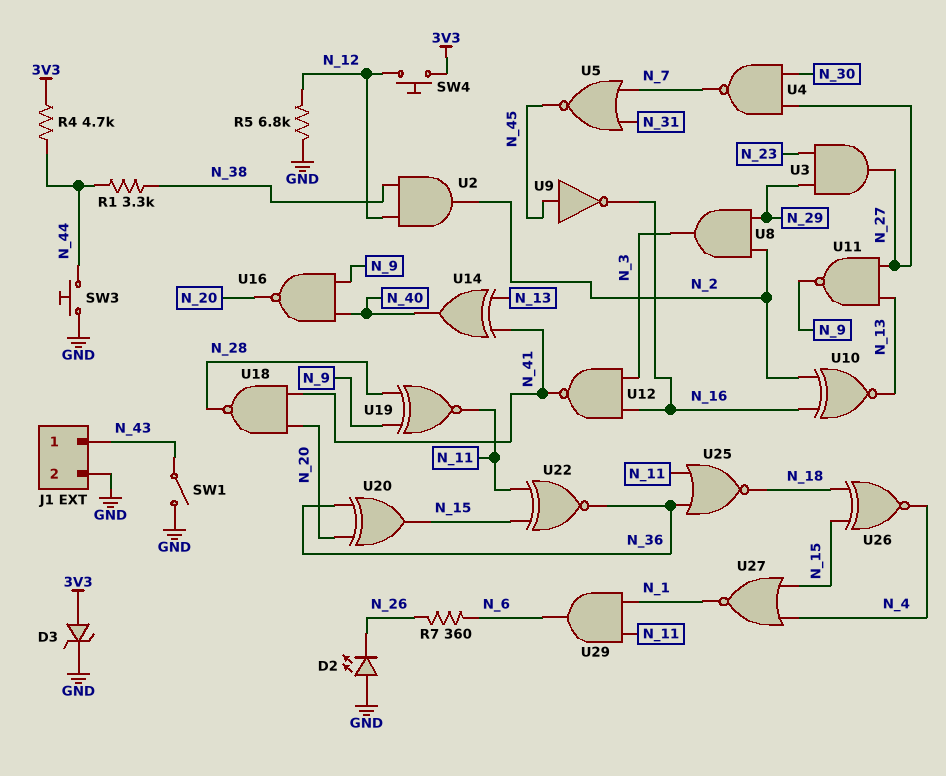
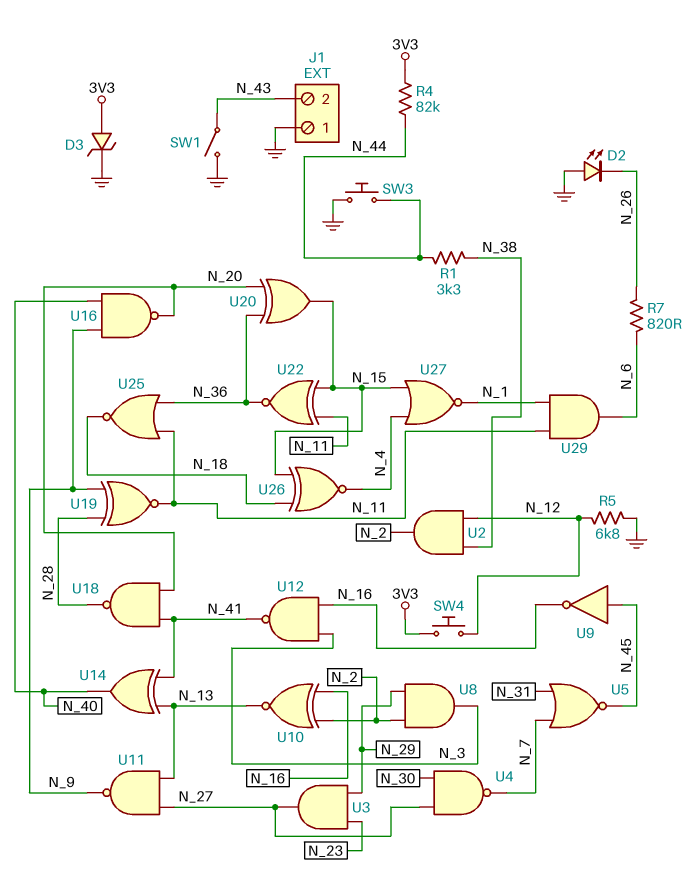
J1 pin 1: N_43 -> GND
J1 pin 2: GND -> N_43
R4: 4.7k (3V3, N_44) -> 82k (3V3, N_44)
R7: 360 (N_6, N_26) -> 820 (N_6, N_26)

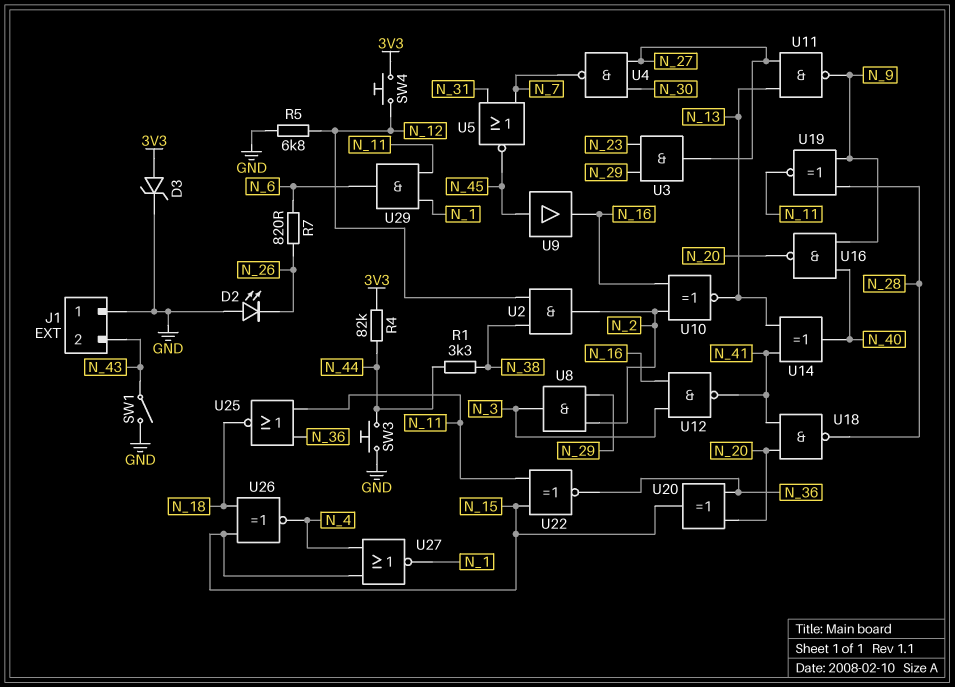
U9: NOT (in N_45, out N_16) -> buffer (in N_45, out N_16)

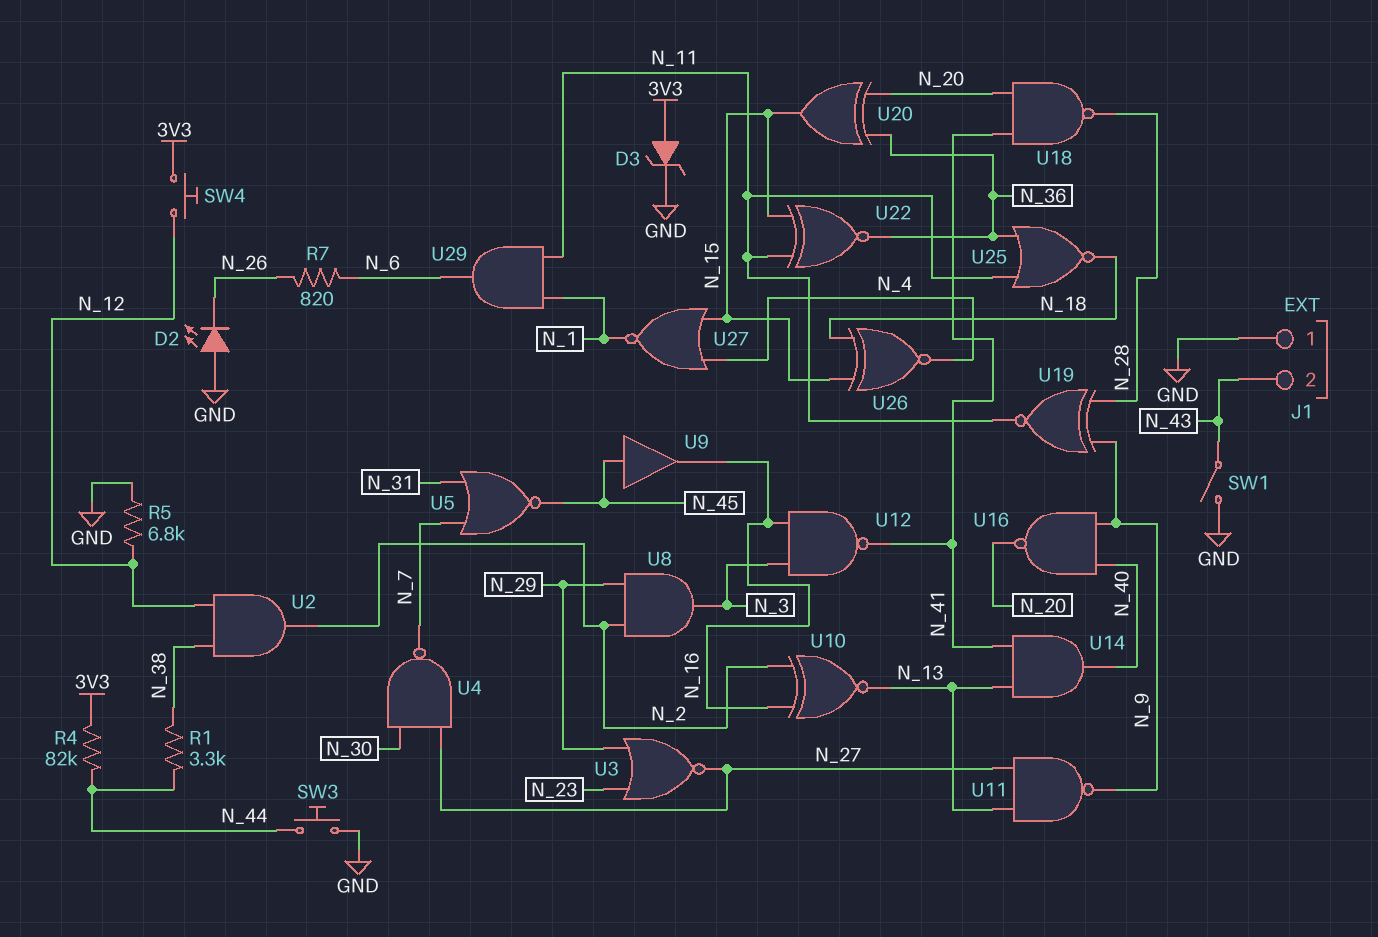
U3: AND (in N_23, in N_29, out N_27) -> NOR (in N_23, in N_29, out N_27)
U14: XOR (in N_13, in N_41, out N_40) -> AND (in N_13, in N_41, out N_40)

